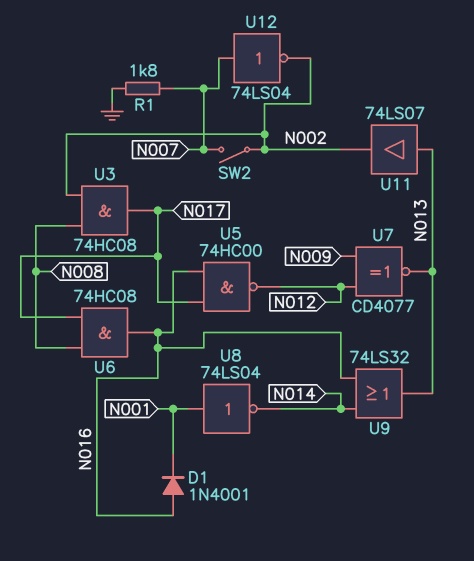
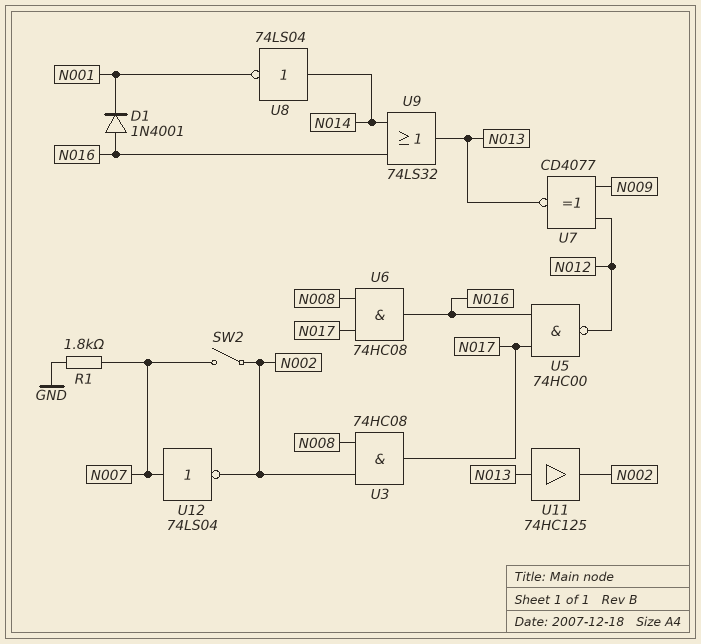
U8: NOT 74LS04 (in N001, out N014) -> NOT 74LS04 (in N014, out N001)
U11: buffer 74LS07 (in N013, out N002) -> buffer 74HC125 (in N013, out N002)

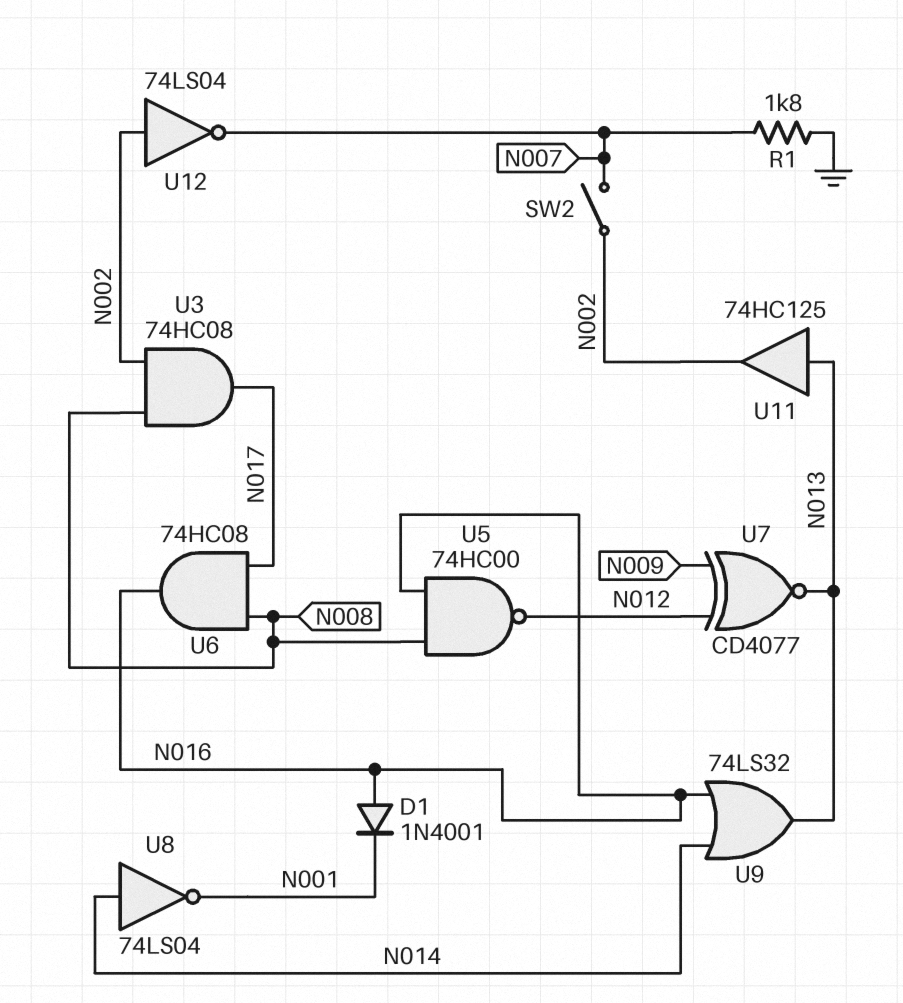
U5: NAND 74HC00 (in N016, in N017, out N012) -> NAND 74HC00 (in N008, in N016, out N012)
U12: NOT 74LS04 (in N007, out N002) -> NOT 74LS04 (in N002, out N007)

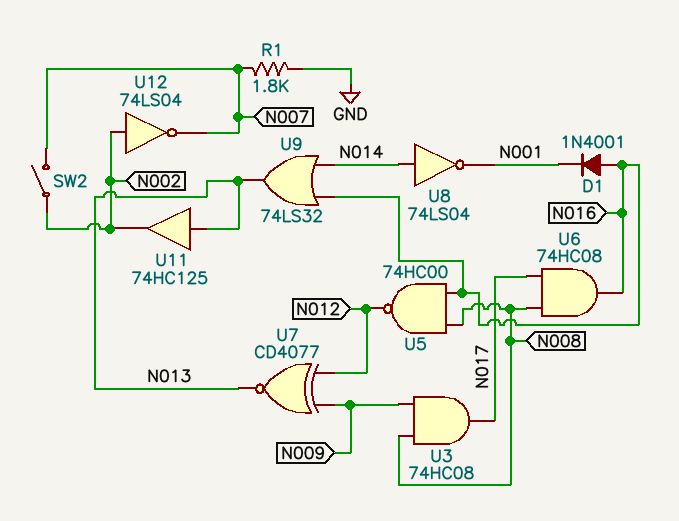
U3: AND 74HC08 (in N002, in N008, out N017) -> AND 74HC08 (in N008, in N009, out N017)

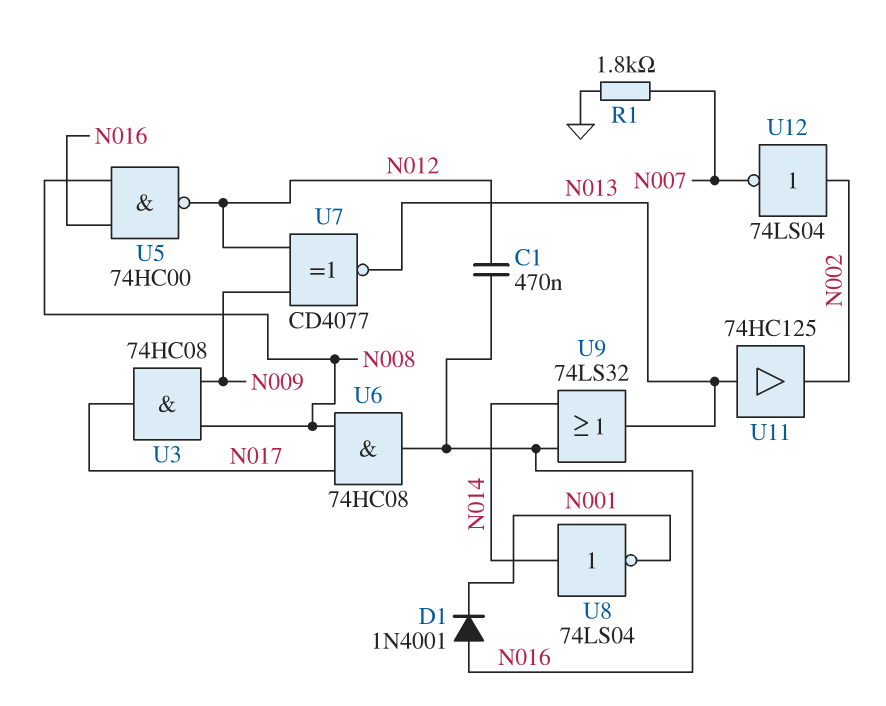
C1: none -> 470nF (N012, N016)
SW2: switch (N002, N007) -> none

